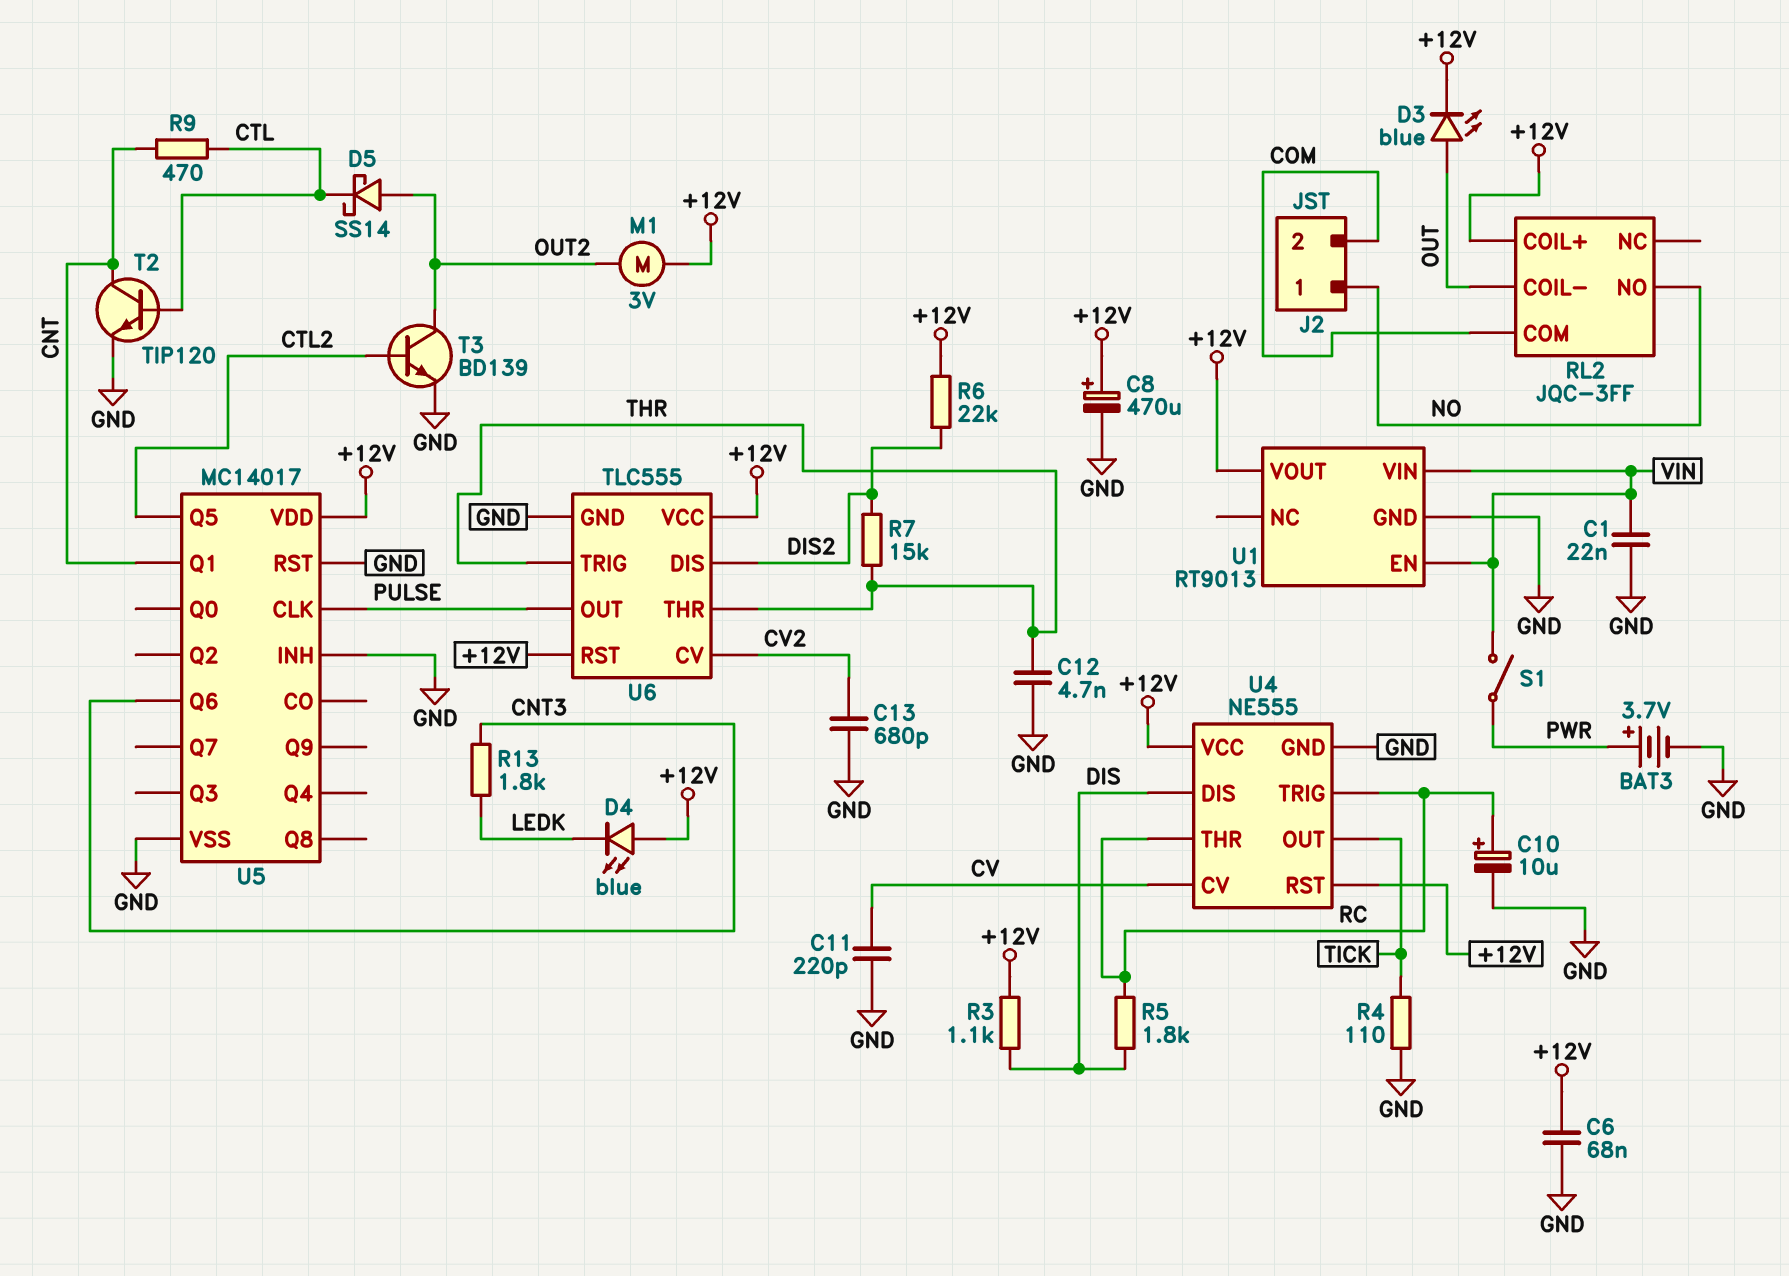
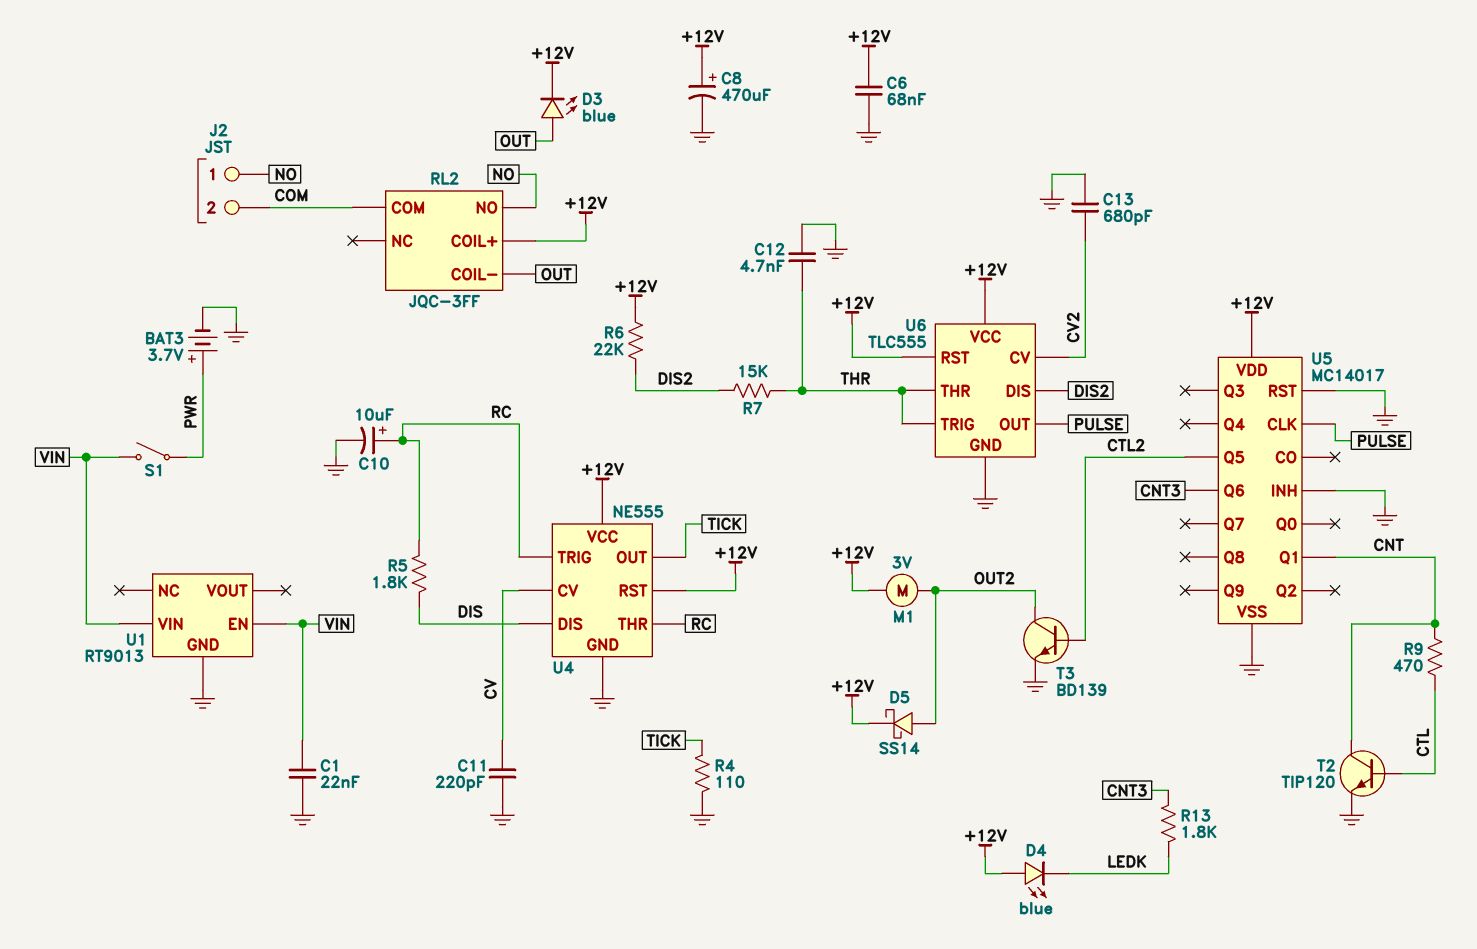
D5: schottky SS14 (A OUT2, K CTL) -> schottky SS14 (A OUT2, K +12V)
R3: 1.1k (+12V, DIS) -> none
U1 pin VOUT: +12V -> none

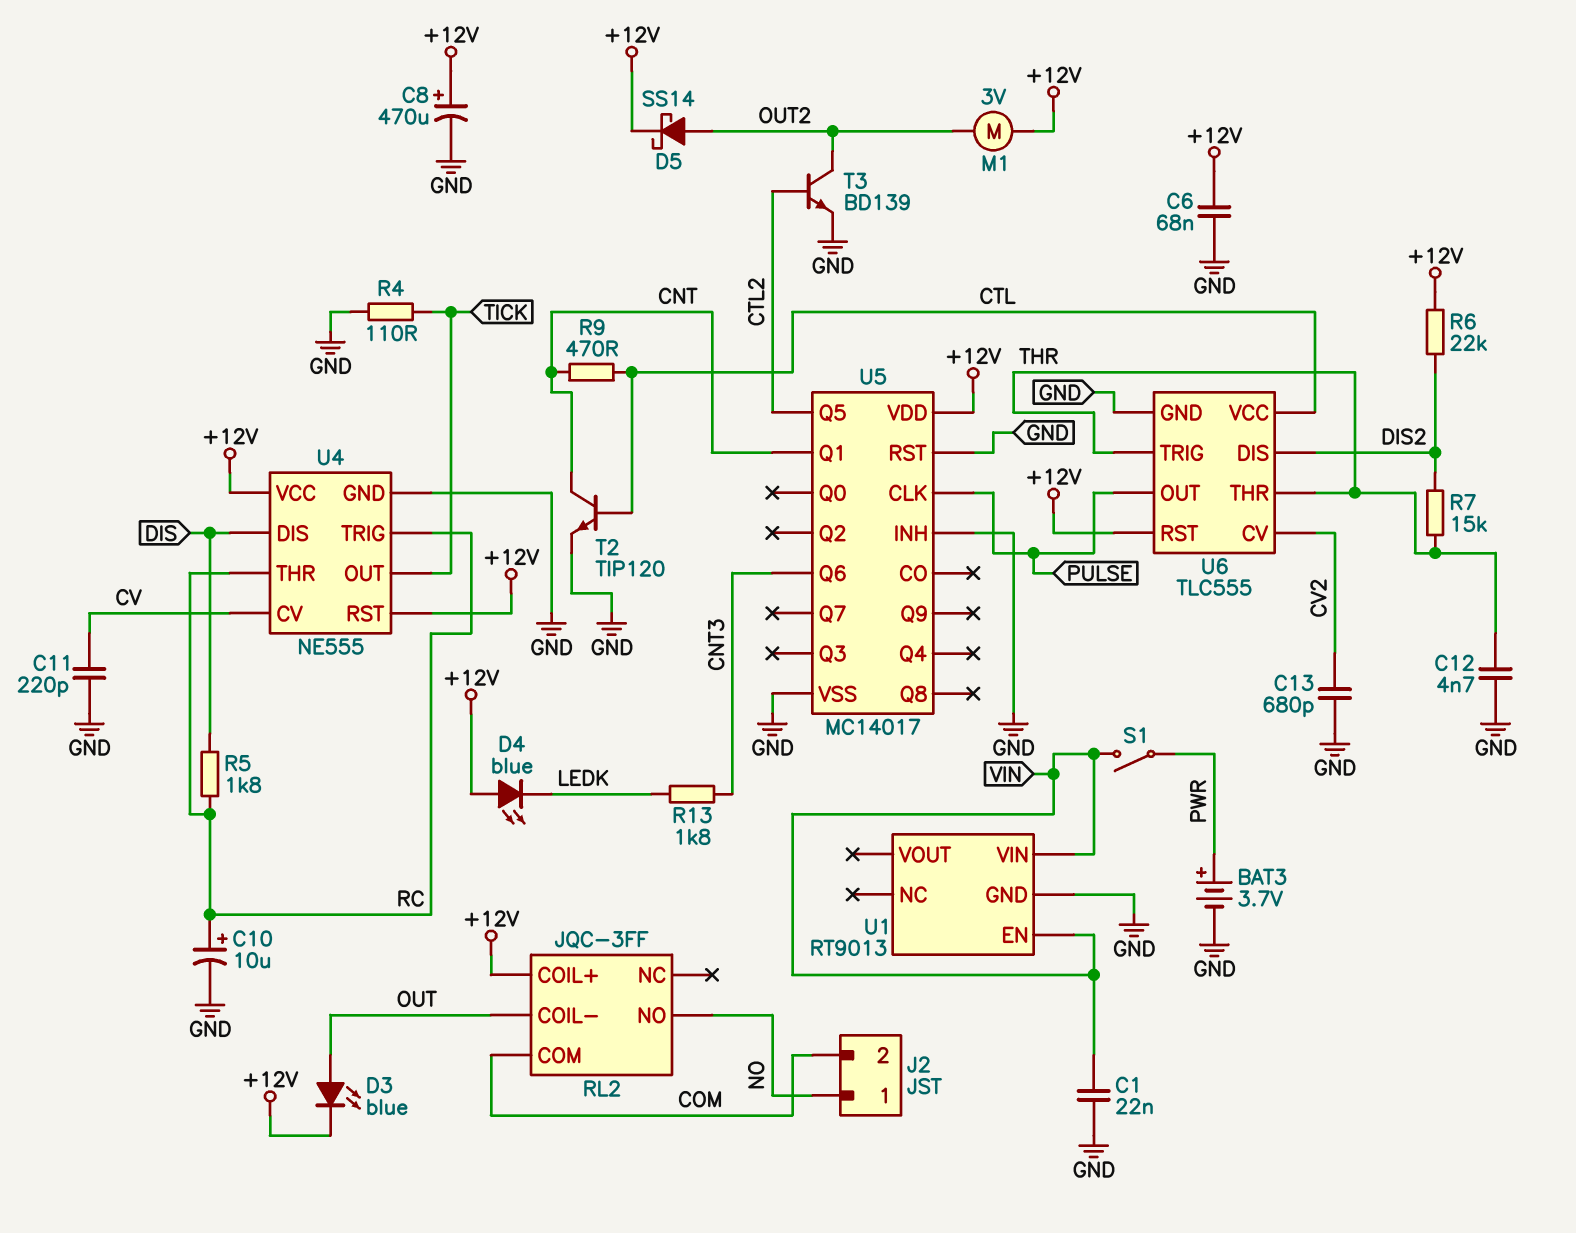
U6 pin VCC: +12V -> CTL

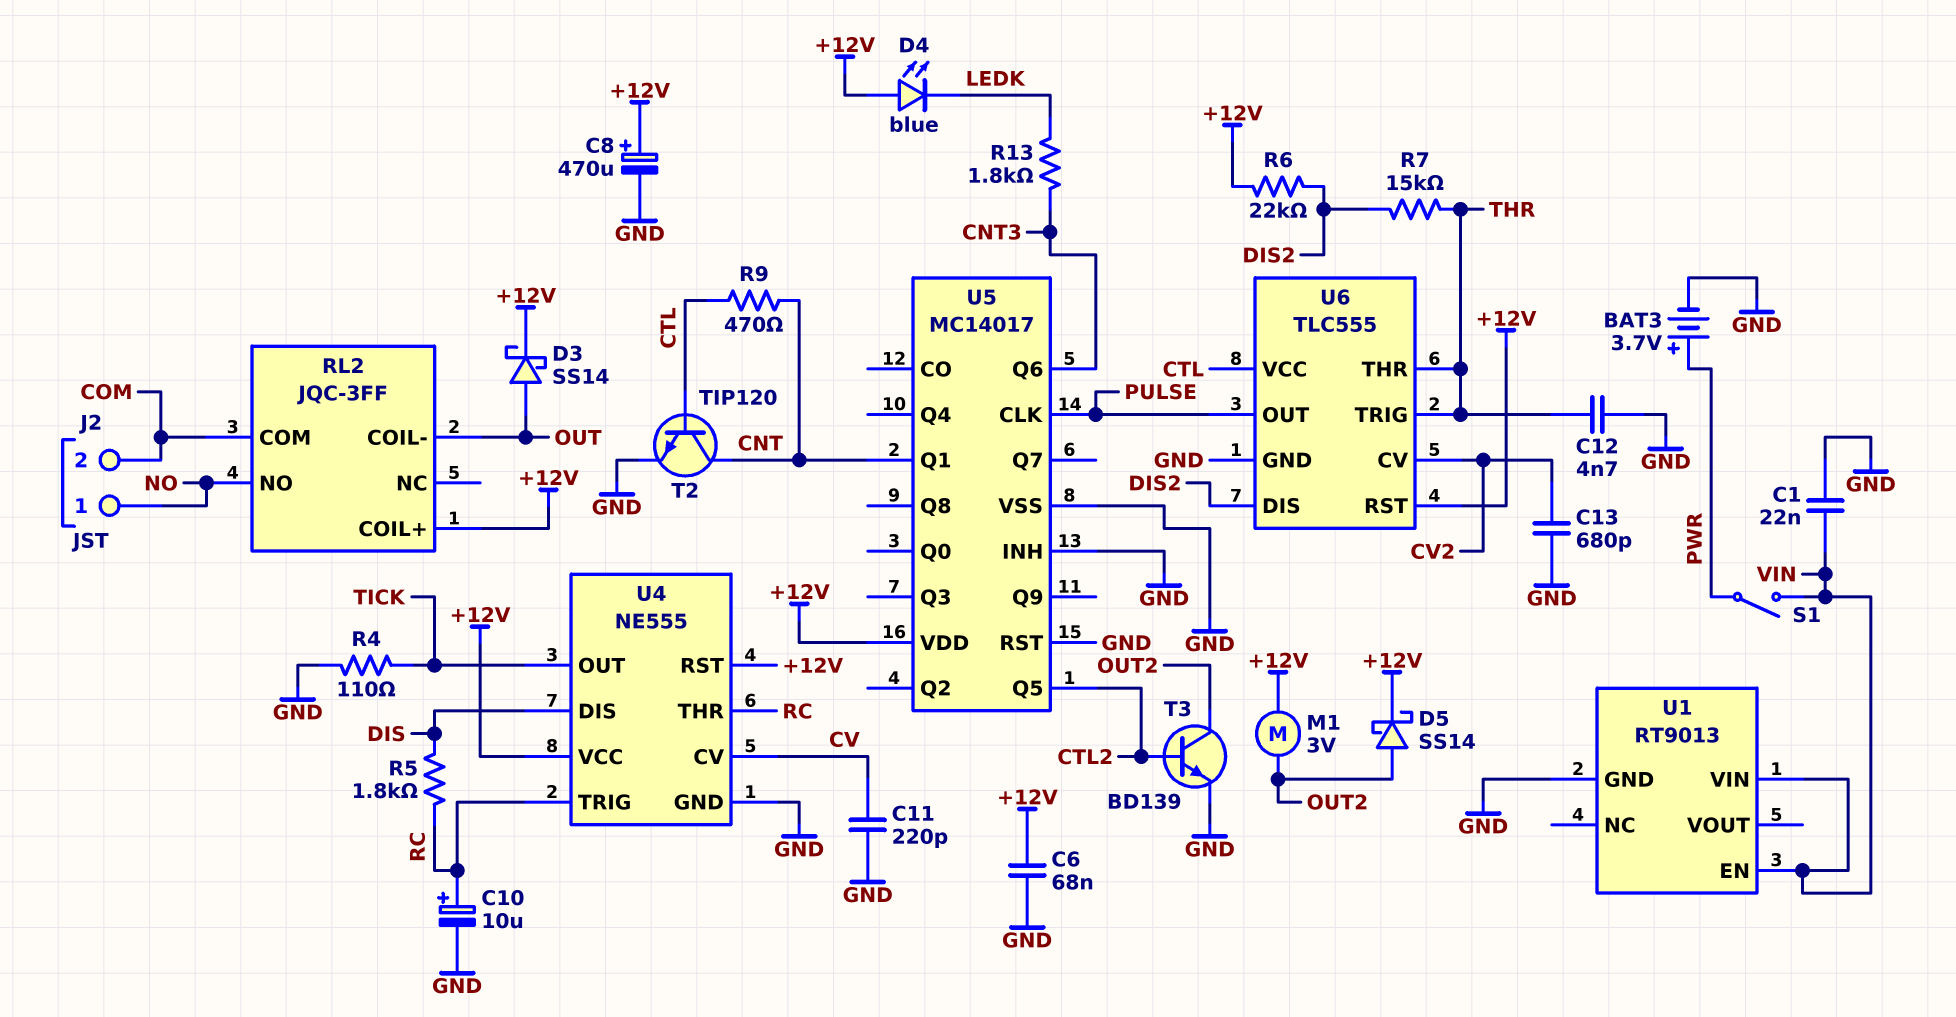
D3: LED blue (A OUT, K +12V) -> schottky SS14 (A OUT, K +12V)

